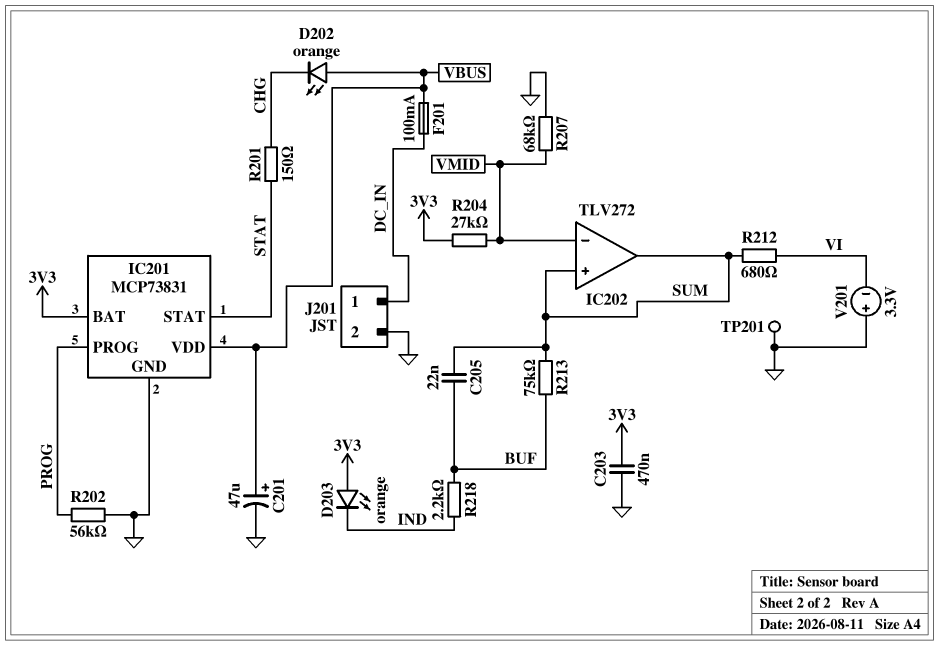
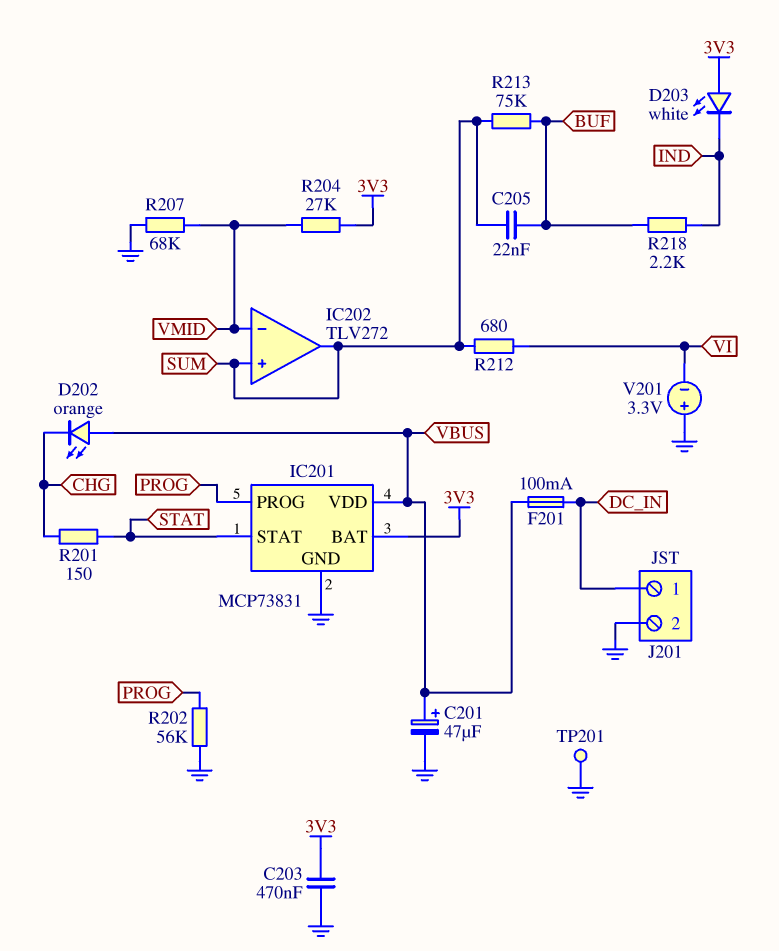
D203: LED orange (A 3V3, K IND) -> LED white (A 3V3, K IND)

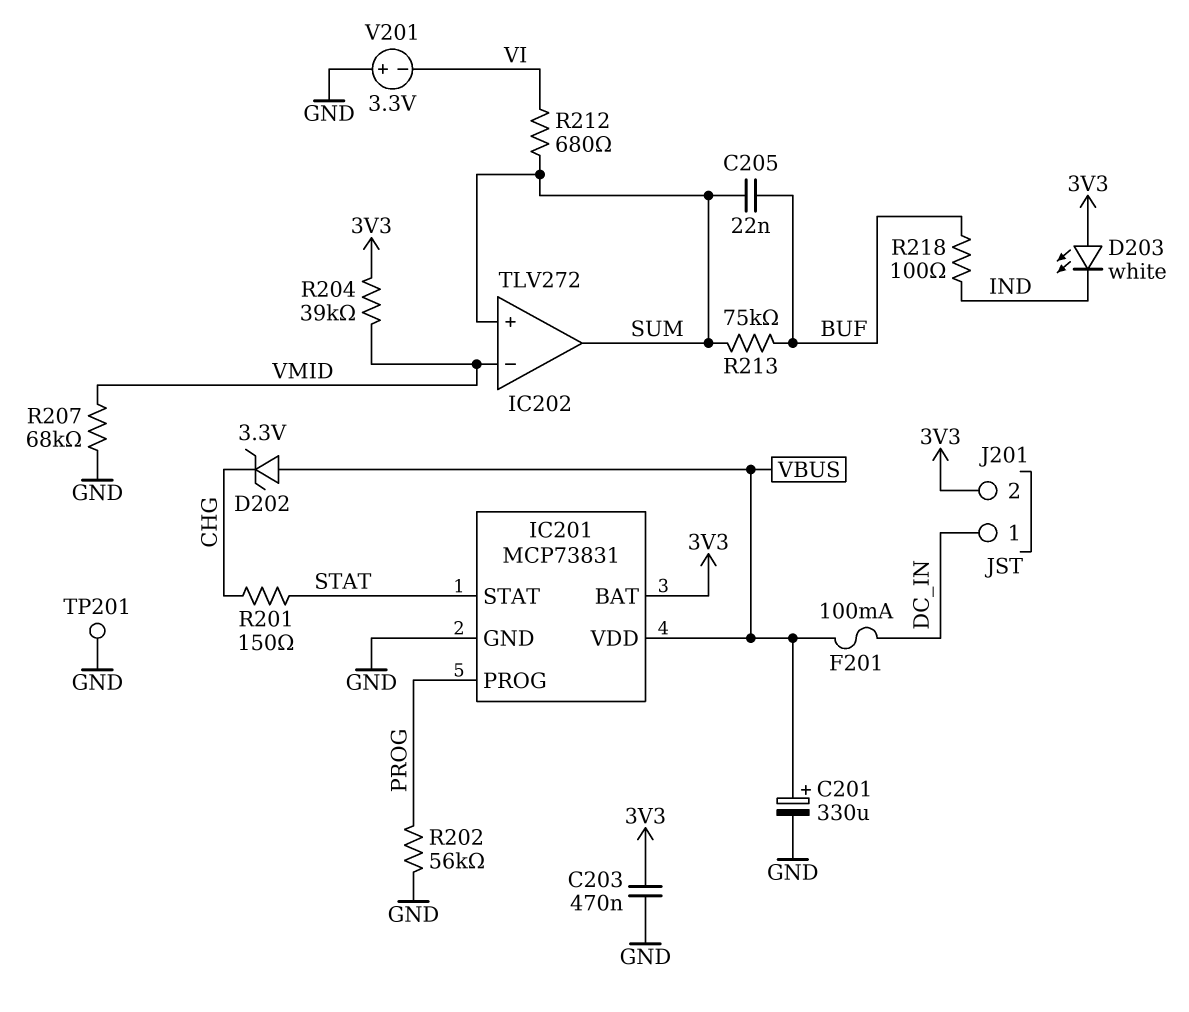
C201: 47uF (plus VBUS, minus GND) -> 330uF (plus VBUS, minus GND)
D202: LED orange (A VBUS, K CHG) -> zener 3.3V (A VBUS, K CHG)
J201 pin 2: GND -> 3V3
R204: 27k (3V3, VMID) -> 39k (3V3, VMID)
R218: 2.2k (BUF, IND) -> 100 (BUF, IND)

